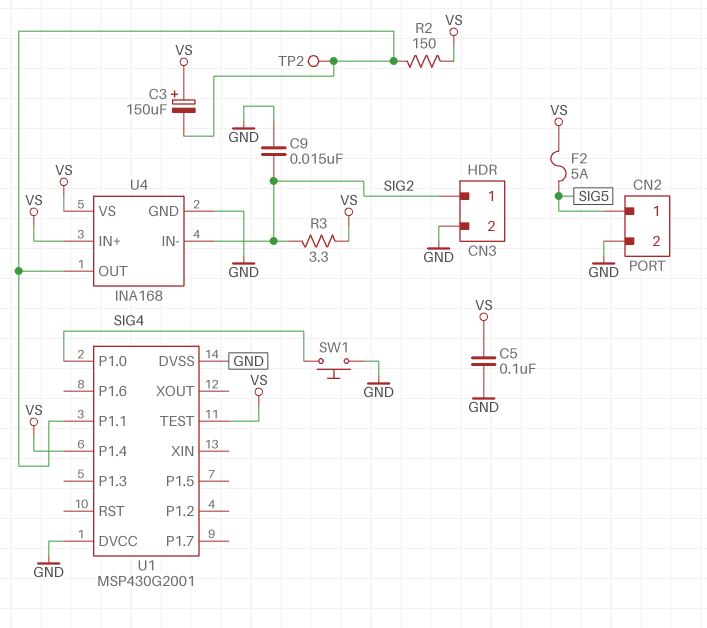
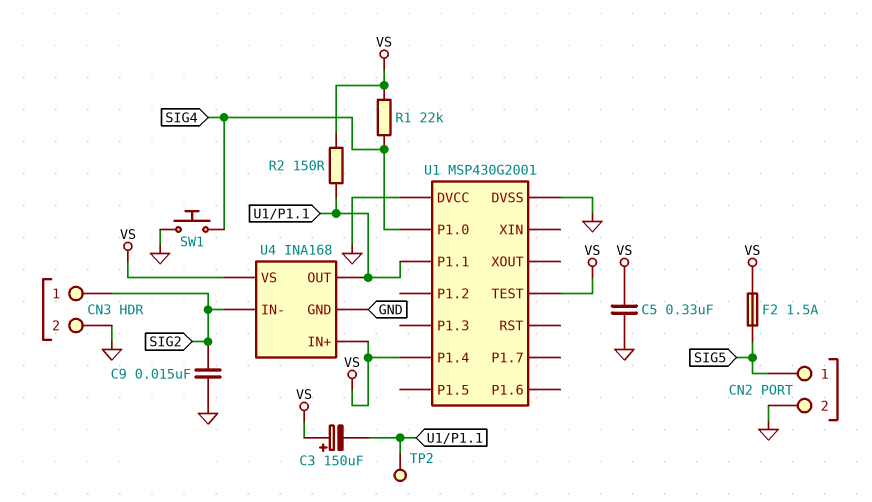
C5: 100nF (GND, VS) -> 330nF (GND, VS)
F2: 5A (SIG5, VS) -> 1.5A (SIG5, VS)
R1: none -> 22k (SIG4, VS)
R3: 3.3 (SIG2, VS) -> none

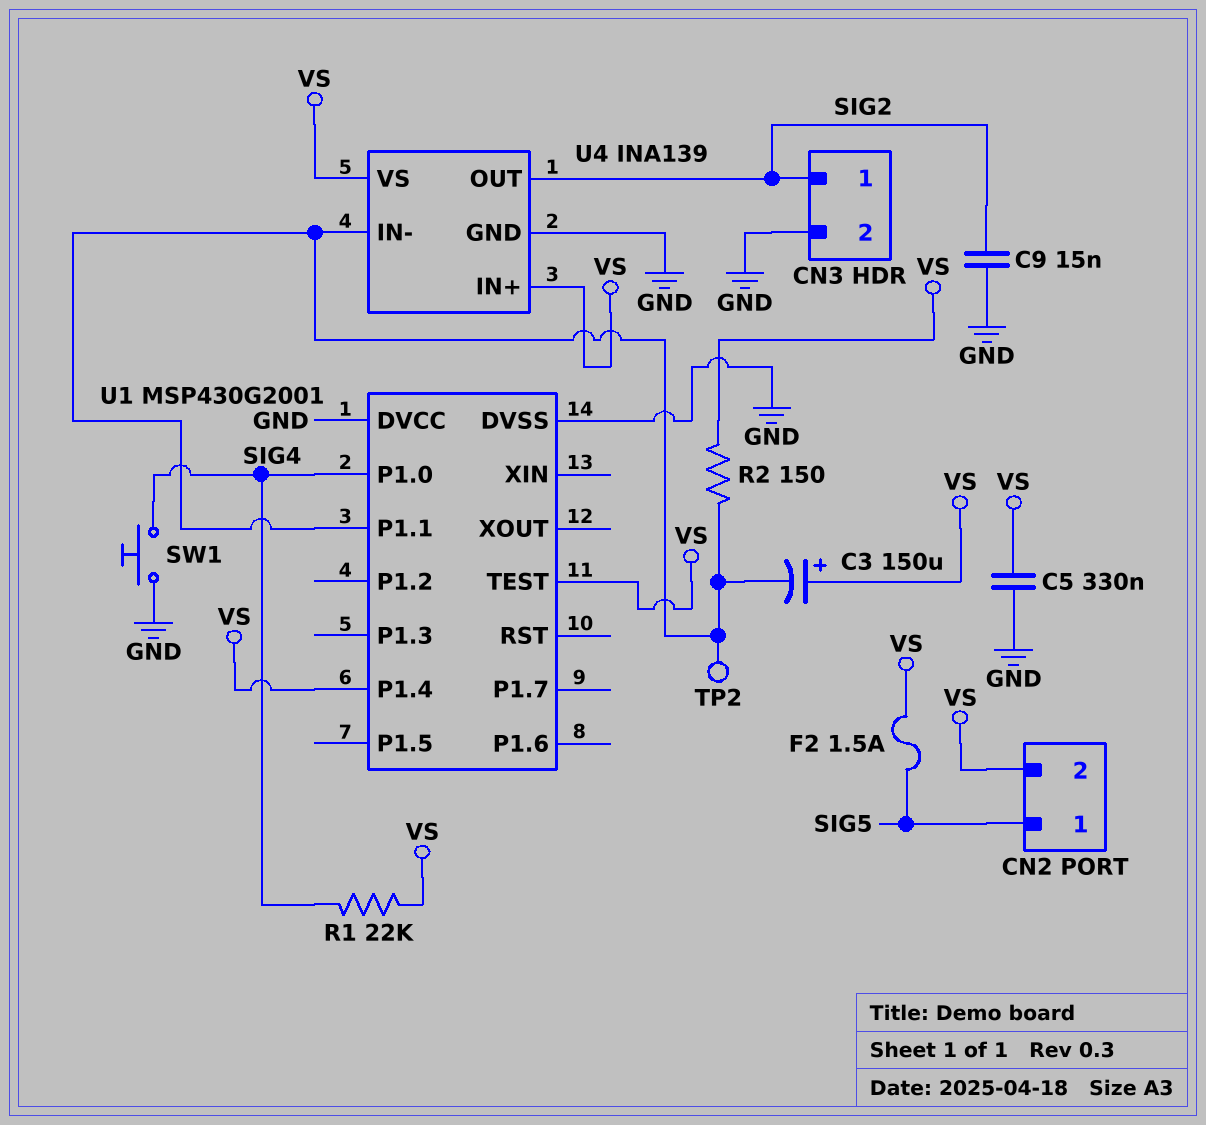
CN2 pin 2: GND -> VS
U4: INA168 -> INA139
U4 pin IN-: SIG2 -> U1/P1.1
U4 pin OUT: U1/P1.1 -> SIG2

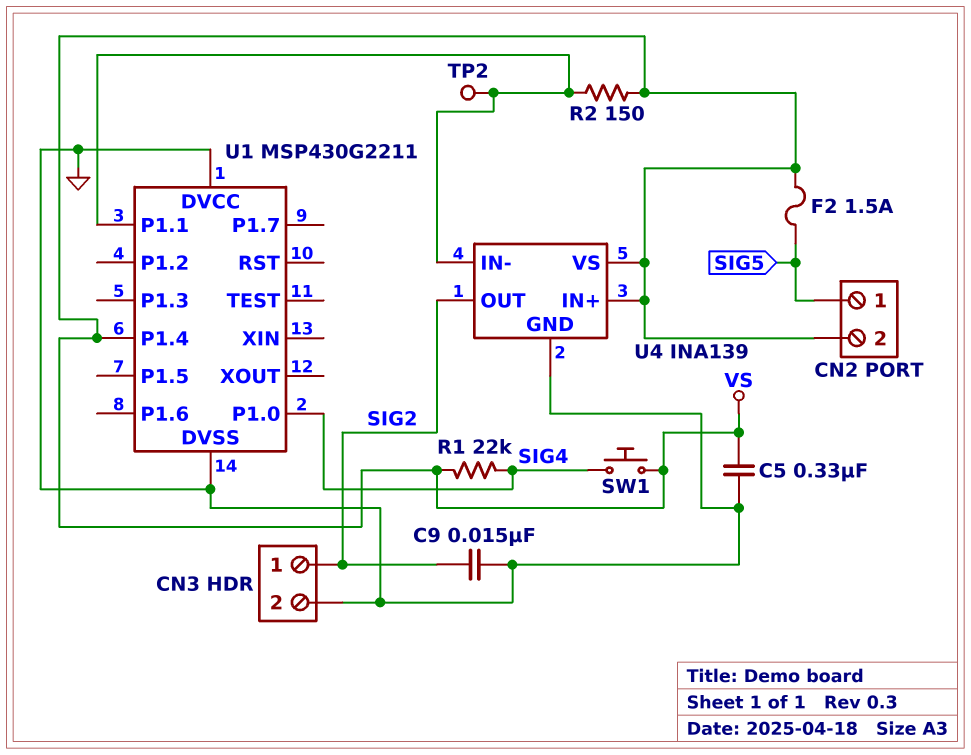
C3: 150uF (plus VS, minus U1/P1.1) -> none
SW1: button (GND, SIG4) -> button (SIG4, VS)
U1: MSP430G2001 -> MSP430G2211
U1 pin TEST: VS -> none

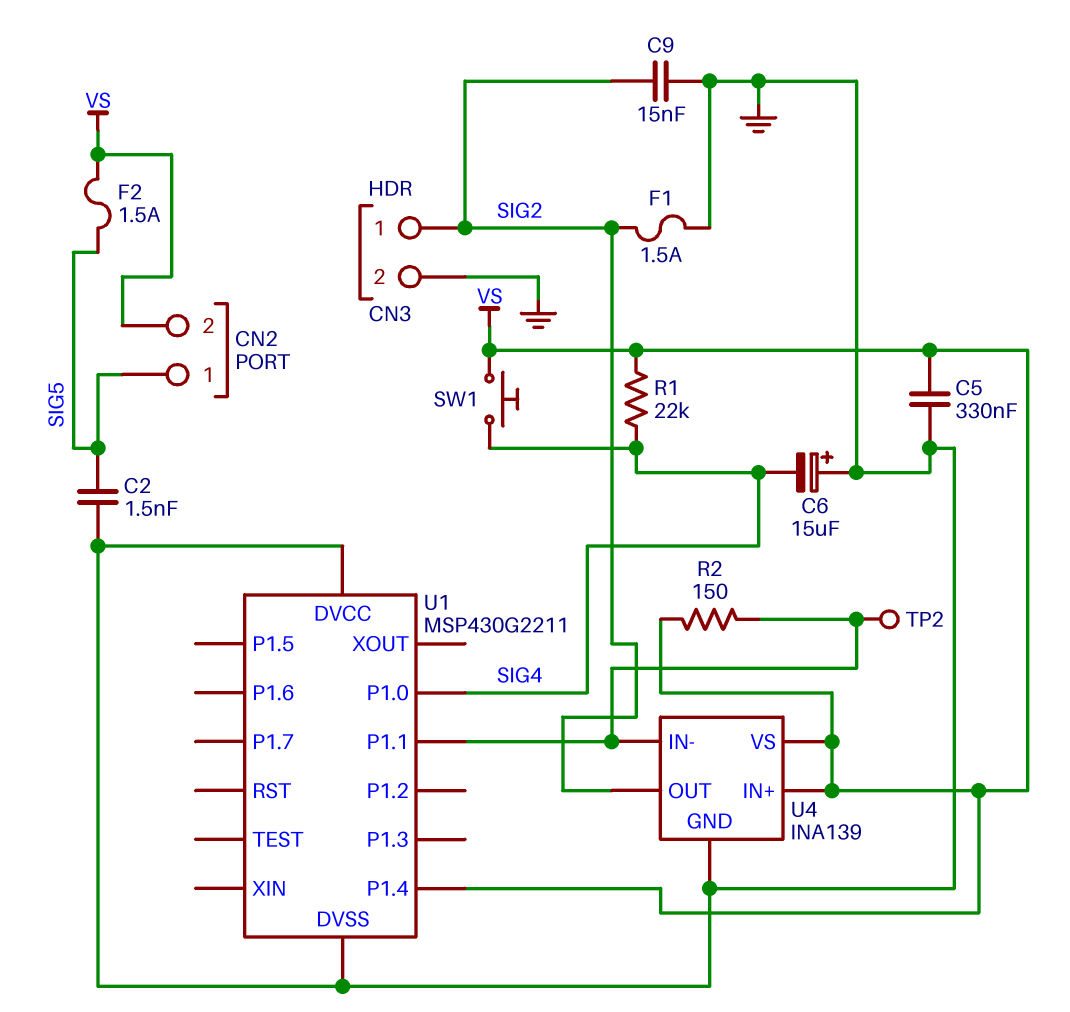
C2: none -> 1.5nF (GND, SIG5)
C6: none -> 15uF (plus GND, minus SIG4)
F1: none -> 1.5A (GND, SIG2)

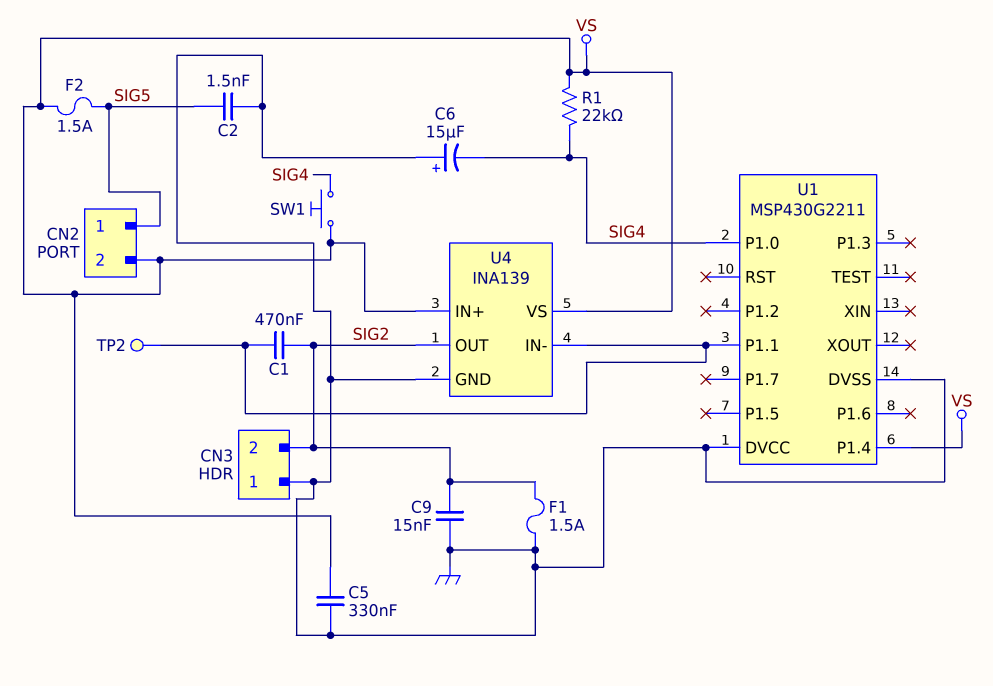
C1: none -> 470nF (SIG2, U1/P1.1)
CN3 pin 1: SIG2 -> GND
CN3 pin 2: GND -> SIG2
R2: 150 (U1/P1.1, VS) -> none

